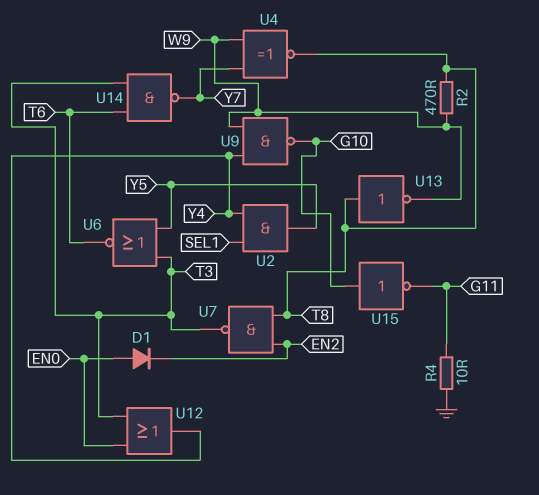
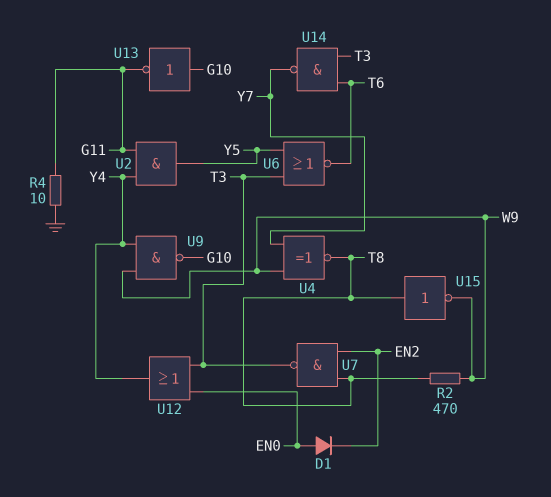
U2: AND (in SEL1, in Y4, out Y5) -> AND (in G11, in Y4, out Y5)
U13: NOT (in T8, out W9) -> NOT (in G10, out G11)
U15: NOT (in G10, out G11) -> NOT (in T8, out W9)

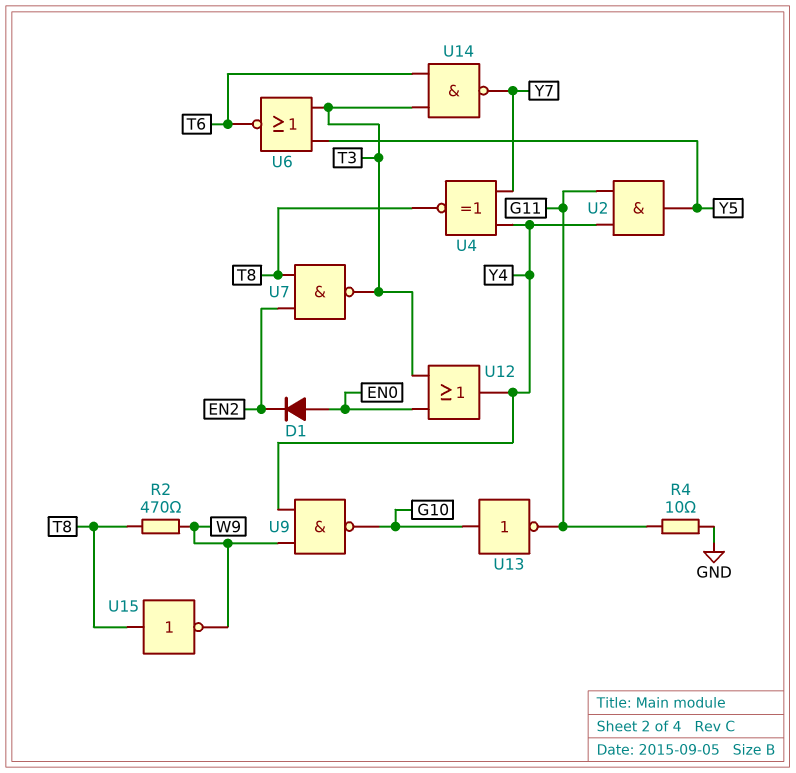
U4: XNOR (in W9, in Y7, out T8) -> XNOR (in Y4, in Y7, out T8)

